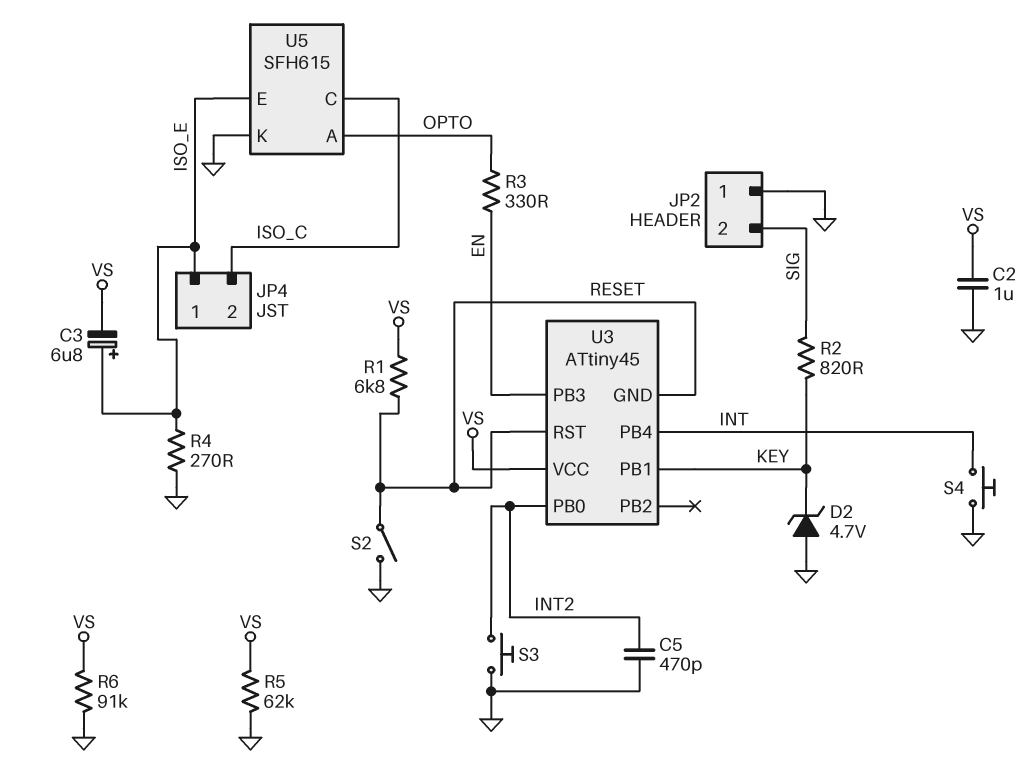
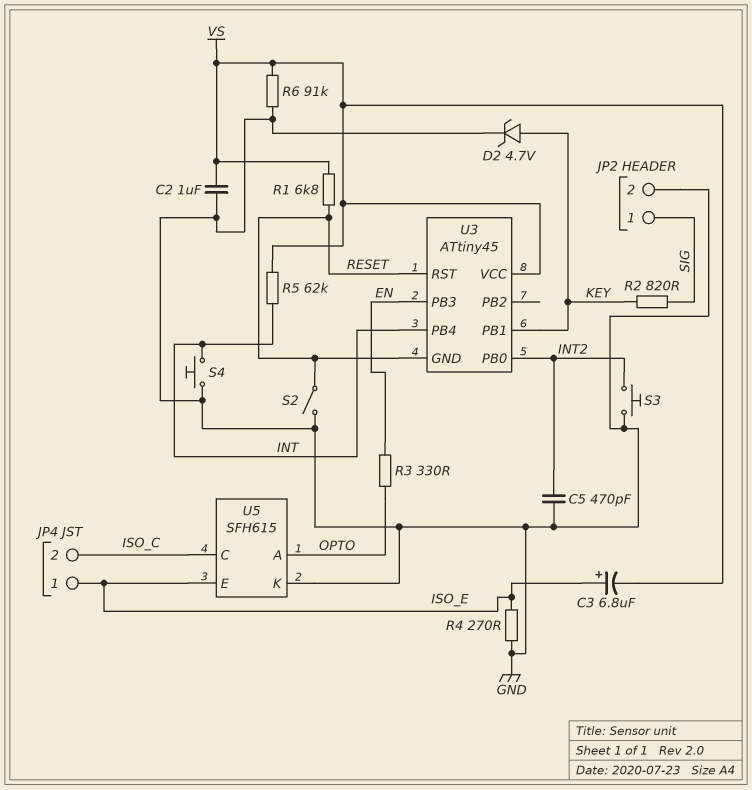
D2: zener 4.7V (A GND, K KEY) -> zener 4.7V (A KEY, K GND)
JP2 pin 1: GND -> SIG
JP2 pin 2: SIG -> GND
R5: 62k (GND, VS) -> 62k (INT, VS)

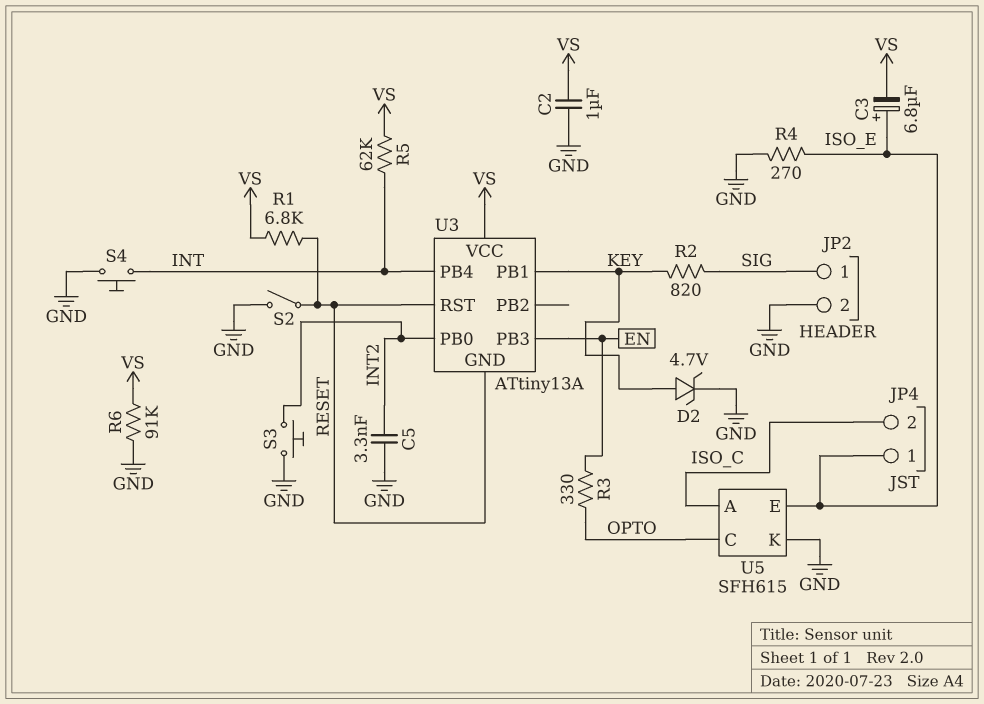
C5: 470pF (GND, INT2) -> 3.3nF (GND, INT2)
U3: ATtiny45 -> ATtiny13A
U5 pin A: OPTO -> ISO_C
U5 pin C: ISO_C -> OPTO

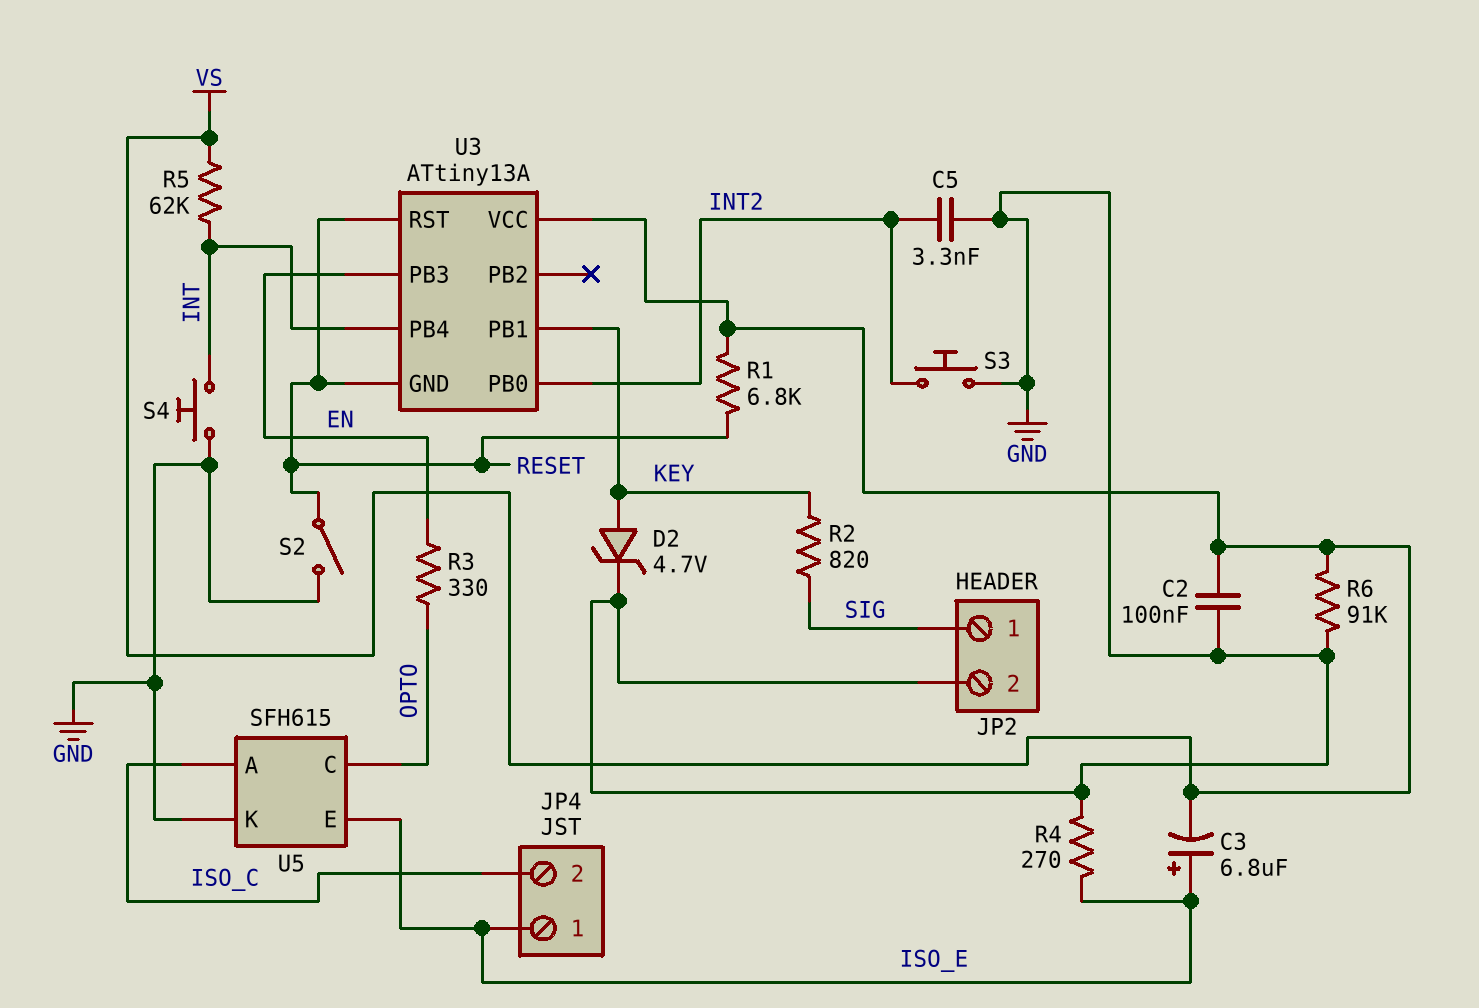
C2: 1uF (GND, VS) -> 100nF (GND, VS)

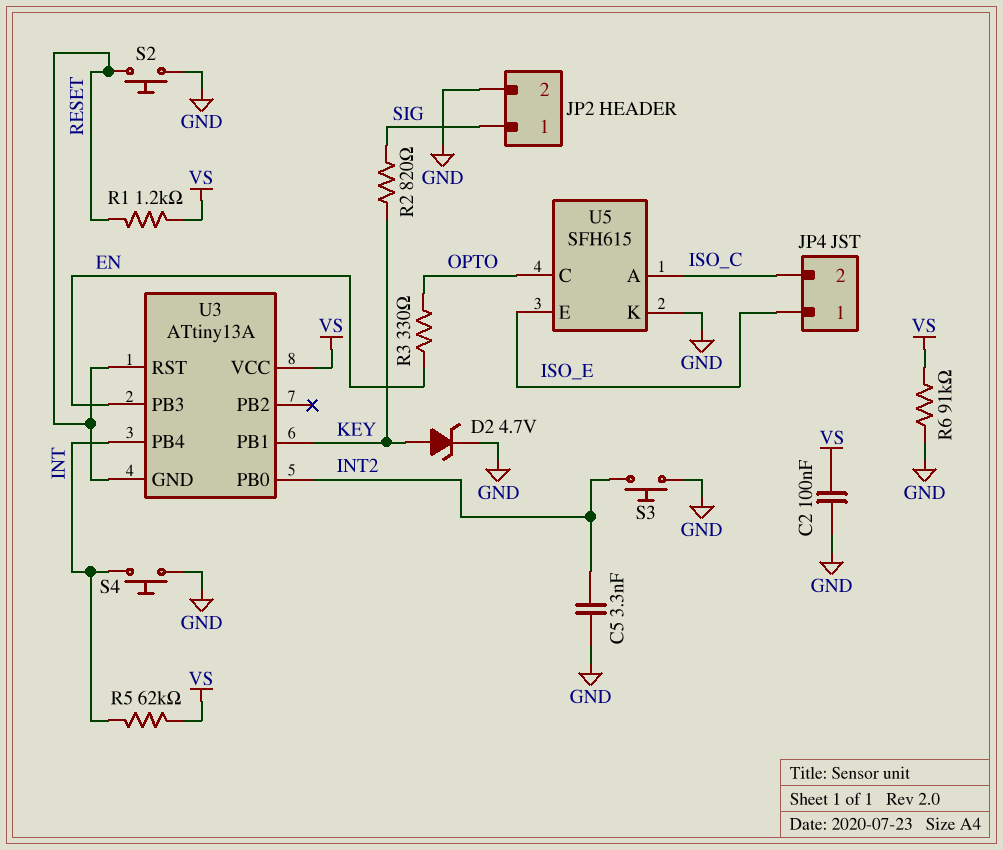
C3: 6.8uF (plus ISO_E, minus VS) -> none
R1: 6.8k (RESET, VS) -> 1.2k (RESET, VS)
R4: 270 (GND, ISO_E) -> none
S2: switch (GND, RESET) -> button (GND, RESET)

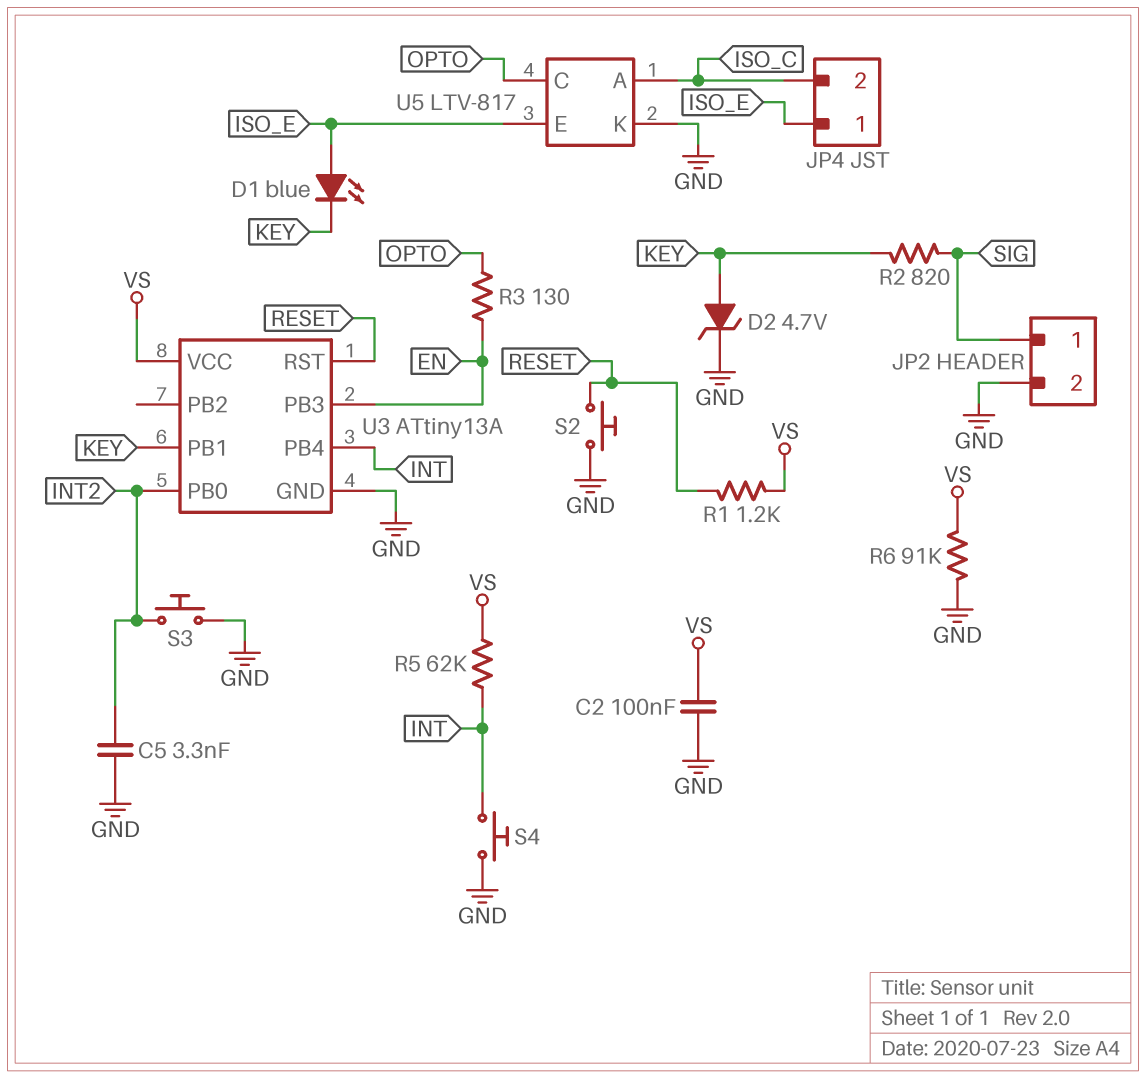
D1: none -> LED blue (A ISO_E, K KEY)
R3: 330 (EN, OPTO) -> 130 (EN, OPTO)
U3 pin GND: RESET -> GND
U5: SFH615 -> LTV-817

